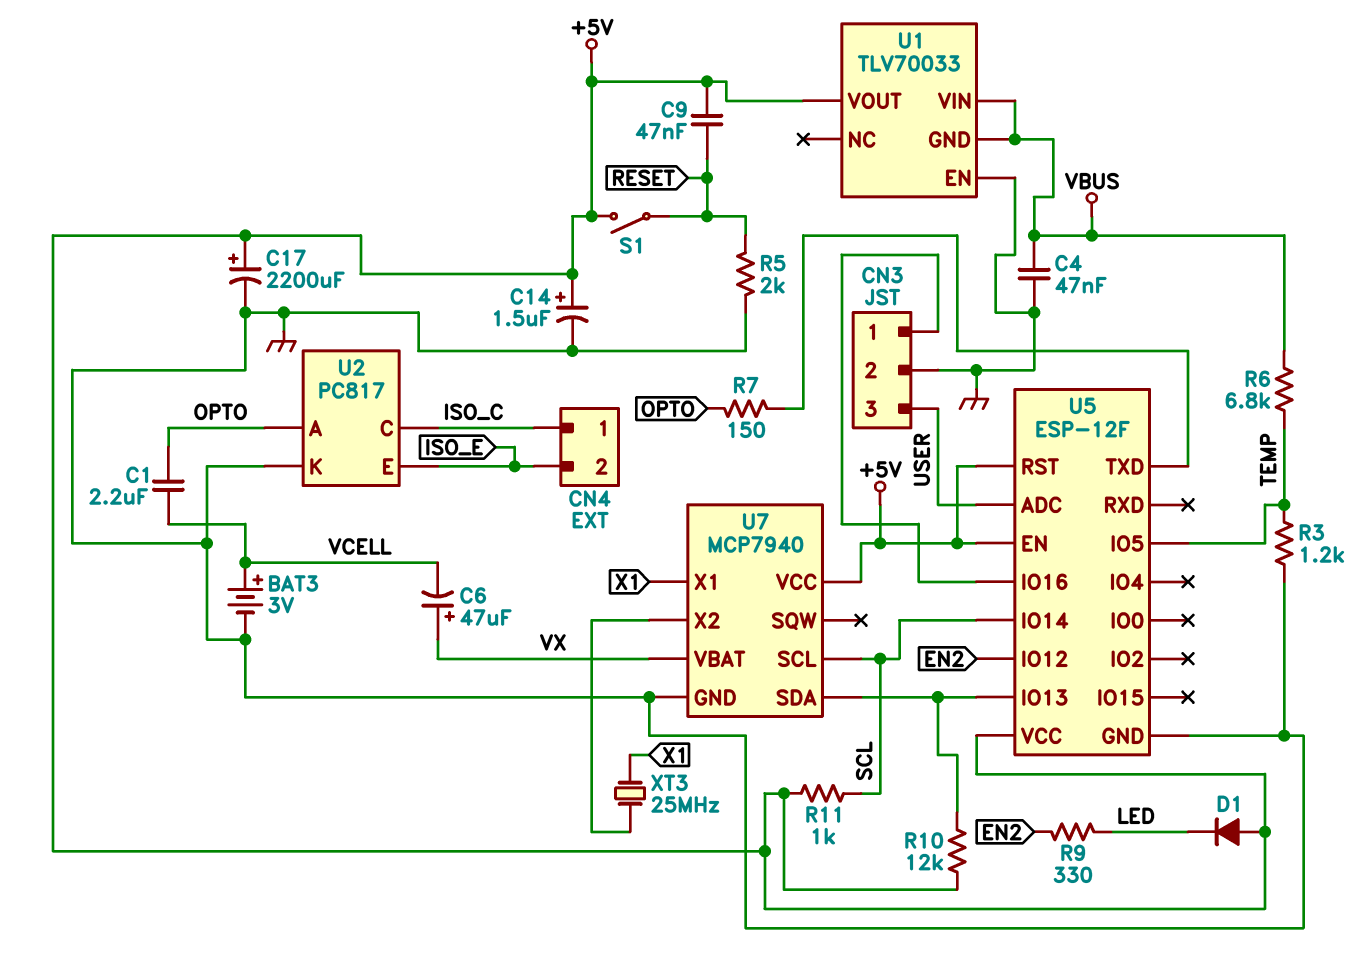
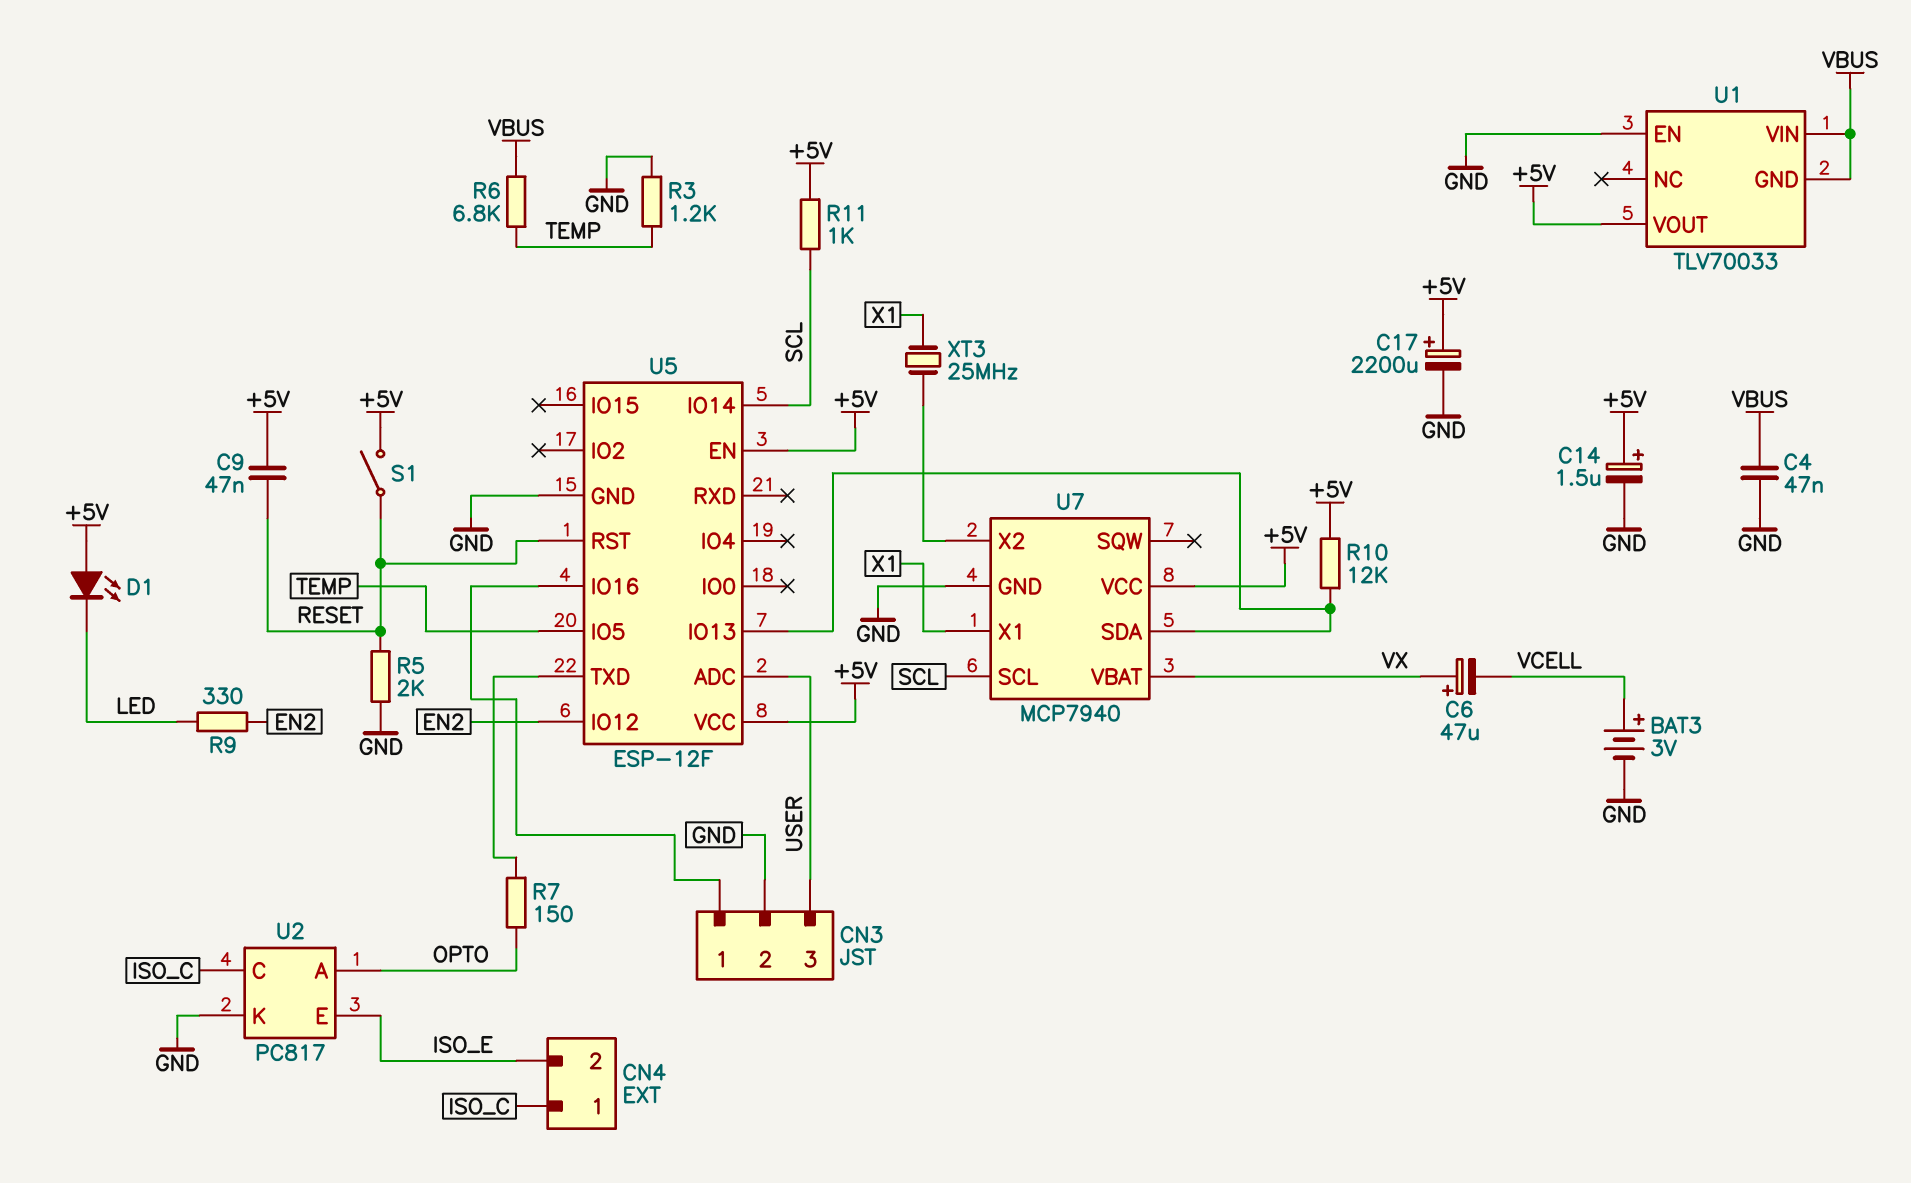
C1: 2.2uF (OPTO, VCELL) -> none
D1: diode (A +5V, K LED) -> LED (A +5V, K LED)
U5 pin RST: +5V -> RESET

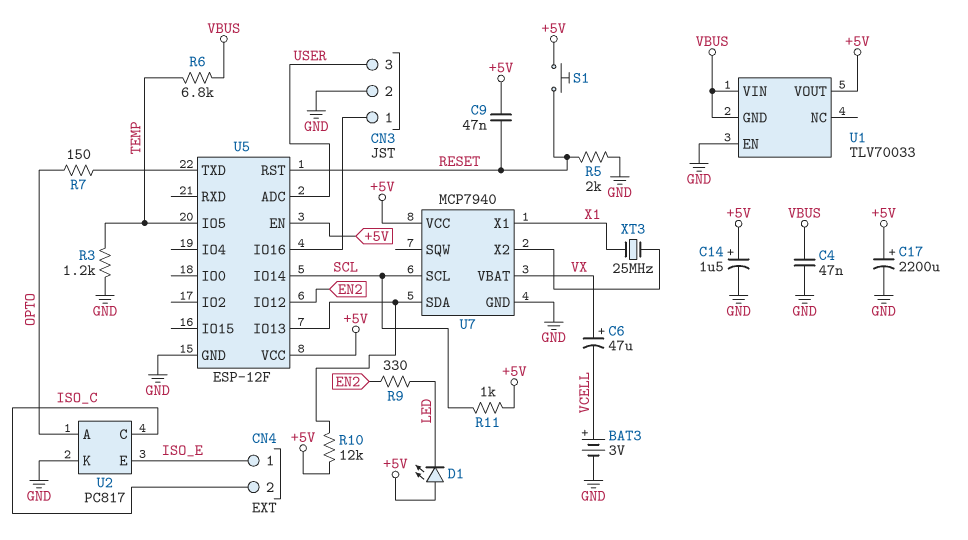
CN4 pin 1: ISO_C -> ISO_E
CN4 pin 2: ISO_E -> ISO_C
S1: switch (+5V, RESET) -> button (+5V, RESET)

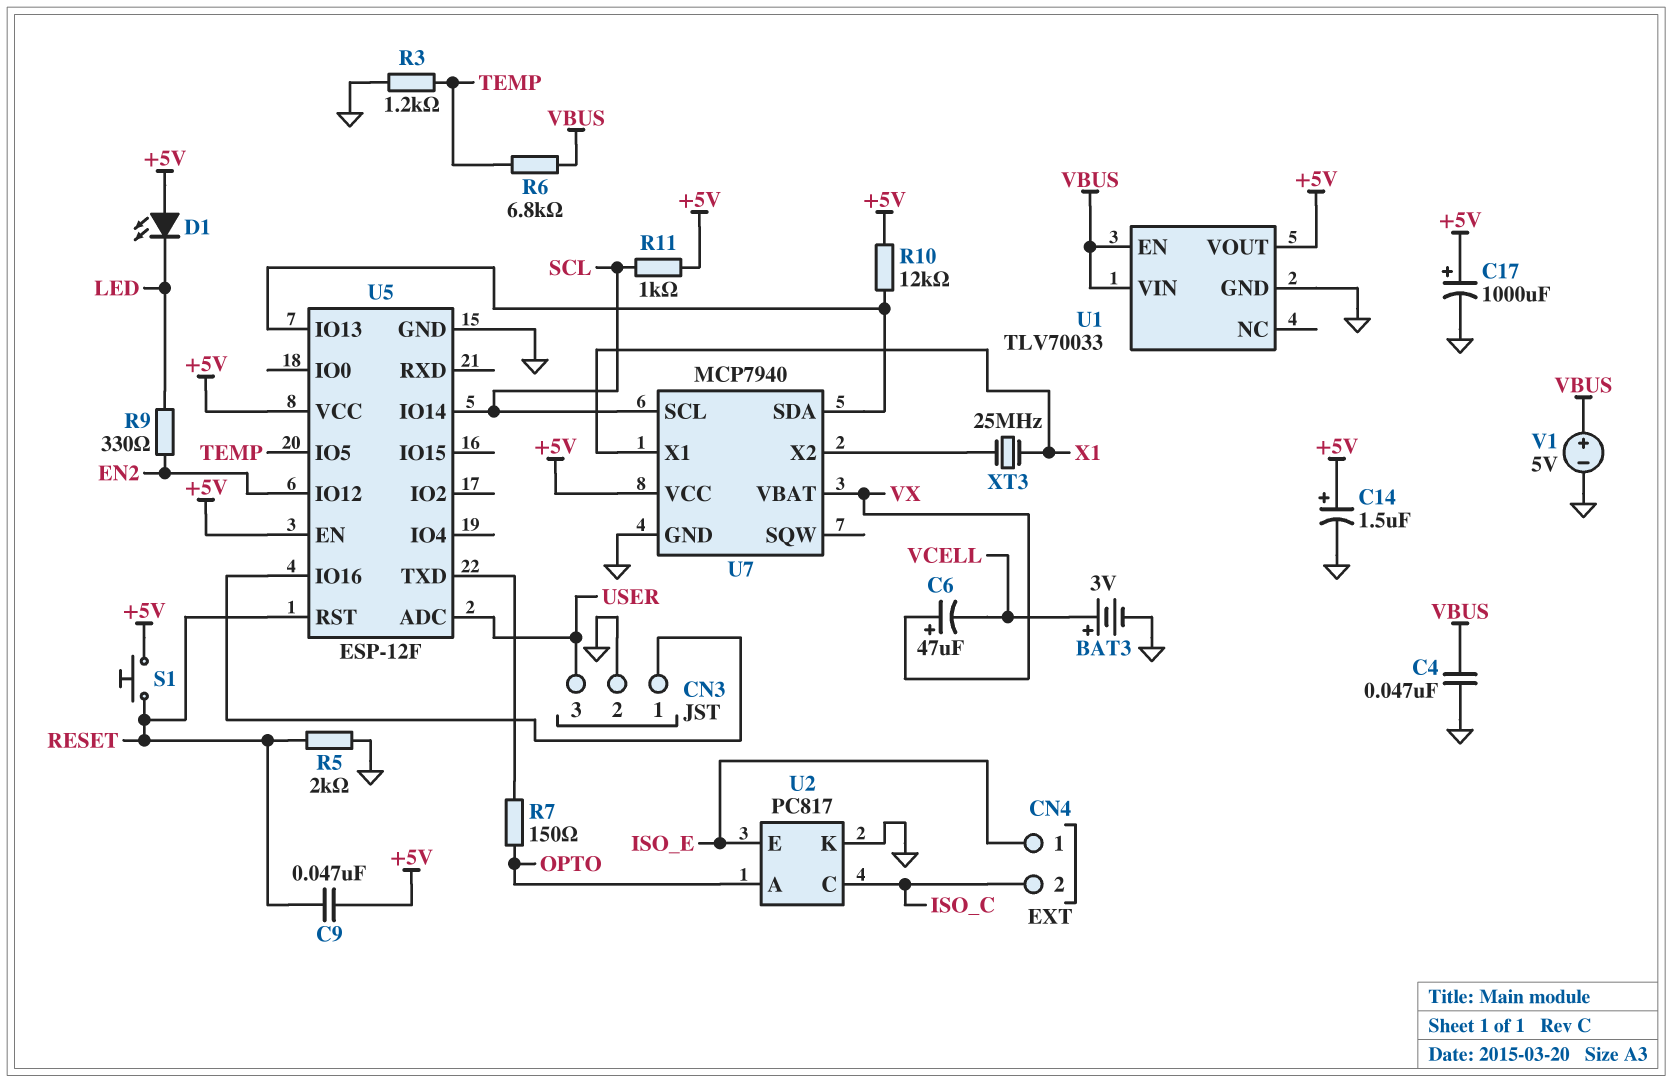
C17: 2200uF (plus +5V, minus GND) -> 1000uF (plus +5V, minus GND)
U1 pin EN: GND -> VBUS
U1 pin GND: VBUS -> GND
V1: none -> 5V (plus VBUS, minus GND)

